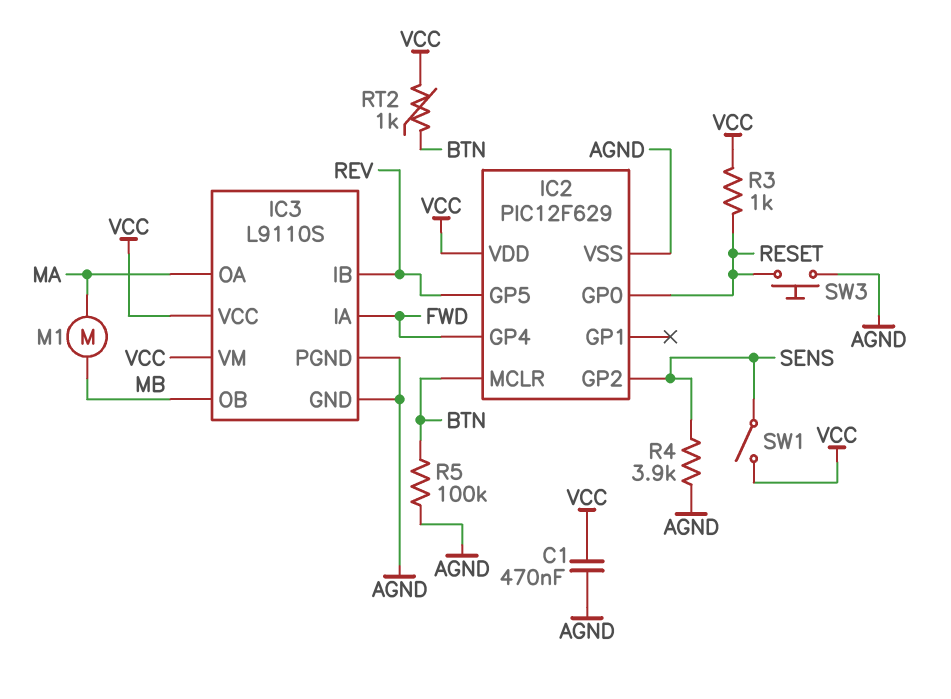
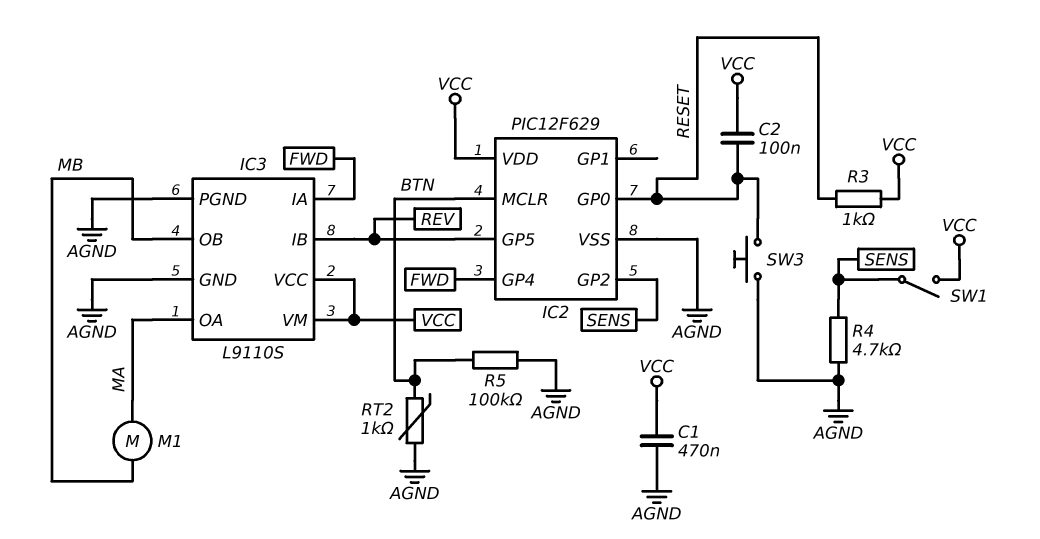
C2: none -> 100nF (RESET, VCC)
R4: 3.9k (AGND, SENS) -> 4.7k (AGND, SENS)
RT2: 1k (BTN, VCC) -> 1k (AGND, BTN)

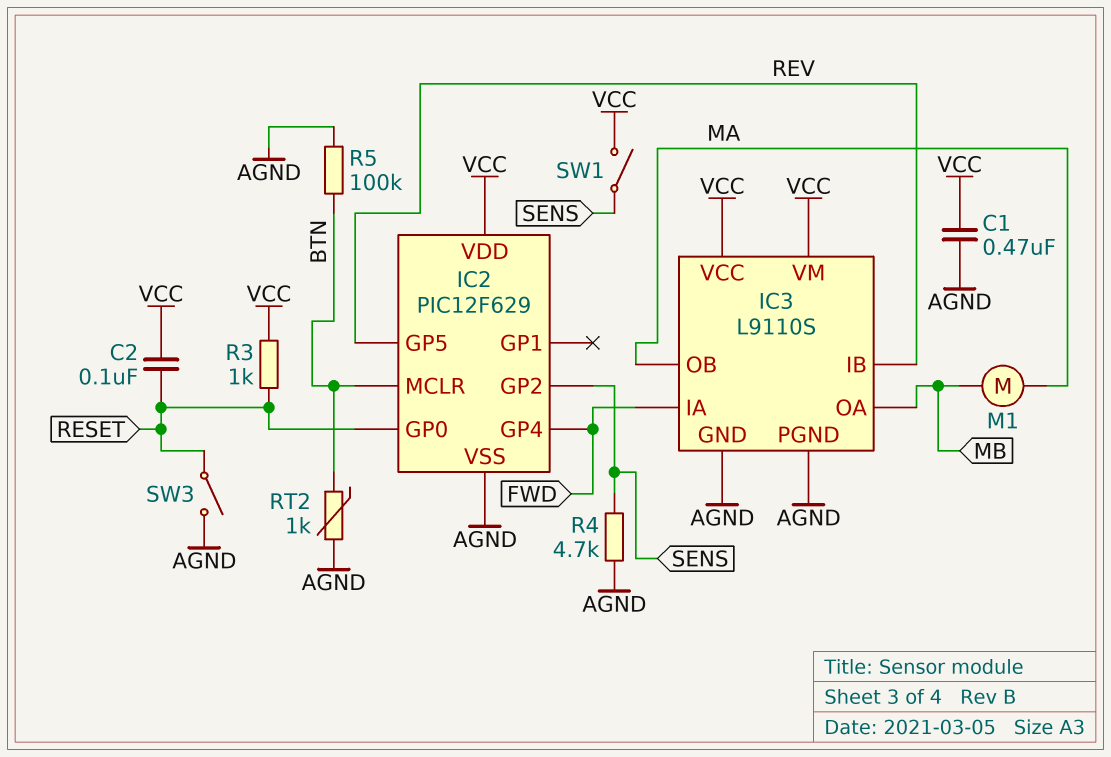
IC3 pin OA: MA -> MB
IC3 pin OB: MB -> MA
SW3: button (AGND, RESET) -> switch (AGND, RESET)

